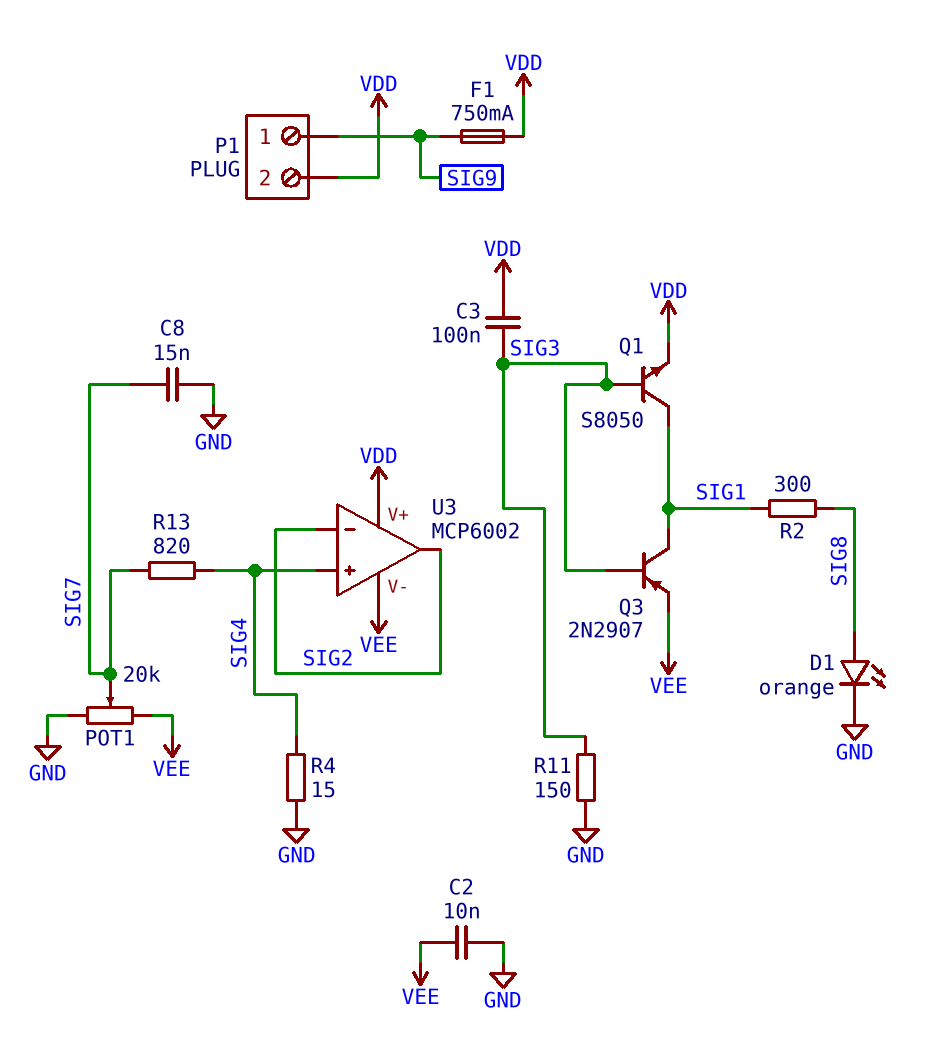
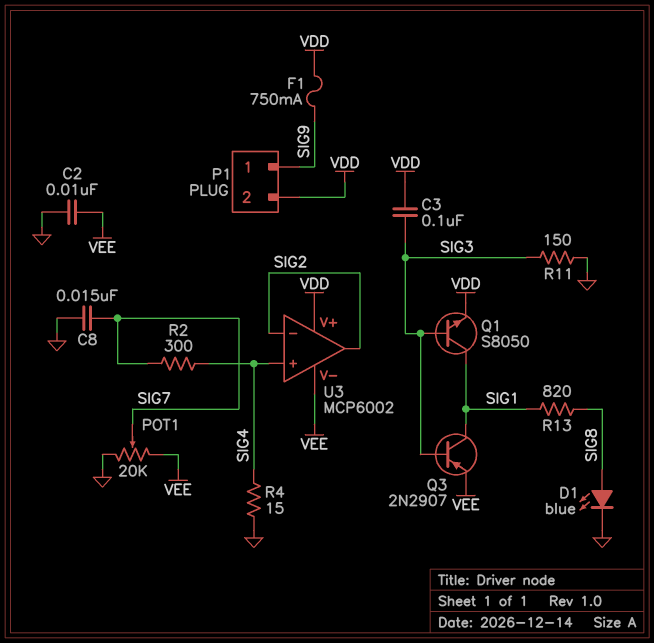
D1: LED orange (A SIG8, K GND) -> LED blue (A SIG8, K GND)
R2: 300 (SIG1, SIG8) -> 300 (SIG4, SIG7)
R13: 820 (SIG4, SIG7) -> 820 (SIG1, SIG8)

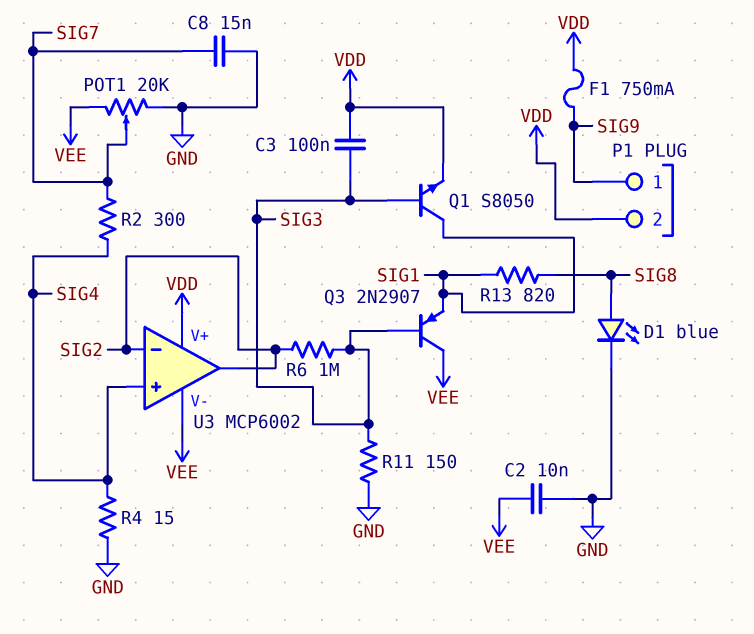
Q3: PNP 2N2907 (B SIG3, C SIG1, E VEE) -> PNP 2N2907 (B SIG3, C VEE, E SIG1)
R6: none -> 1M (SIG2, SIG3)

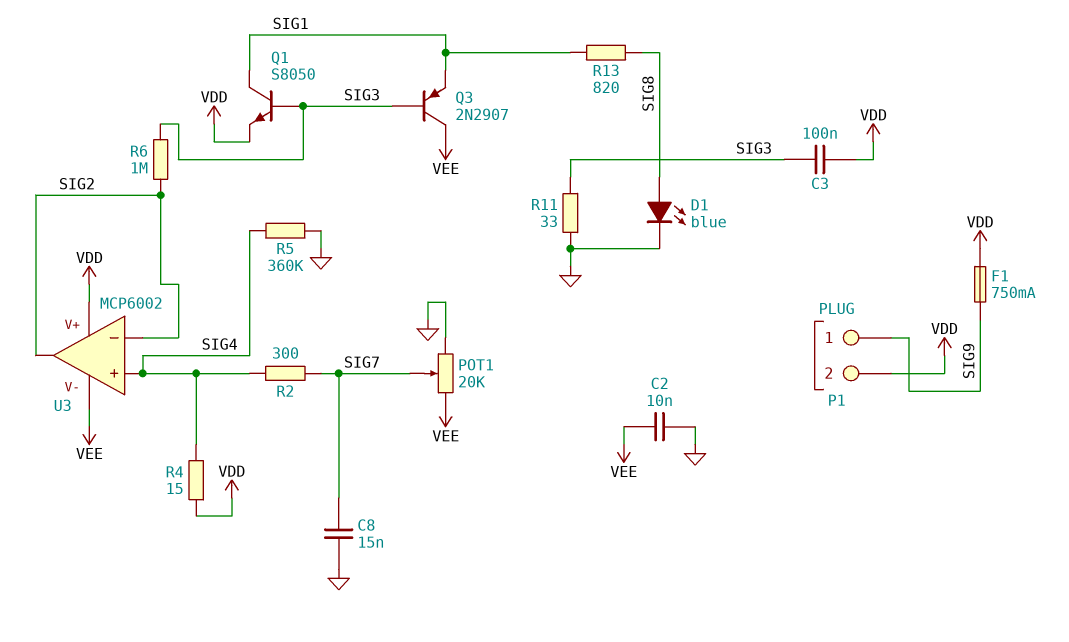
R4: 15 (GND, SIG4) -> 15 (SIG4, VDD)
R5: none -> 360k (GND, SIG4)
R11: 150 (GND, SIG3) -> 33 (GND, SIG3)

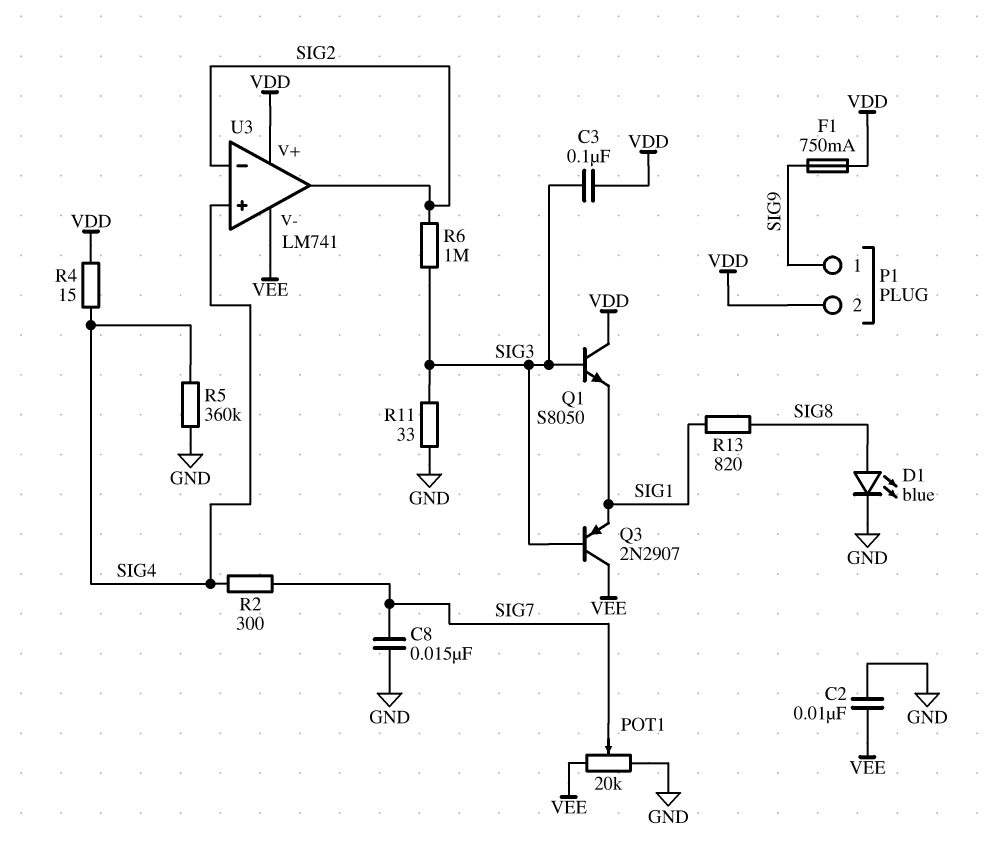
Q1: NPN S8050 (B SIG3, C SIG1, E VDD) -> NPN S8050 (B SIG3, C VDD, E SIG1)
U3: MCP6002 -> LM741

